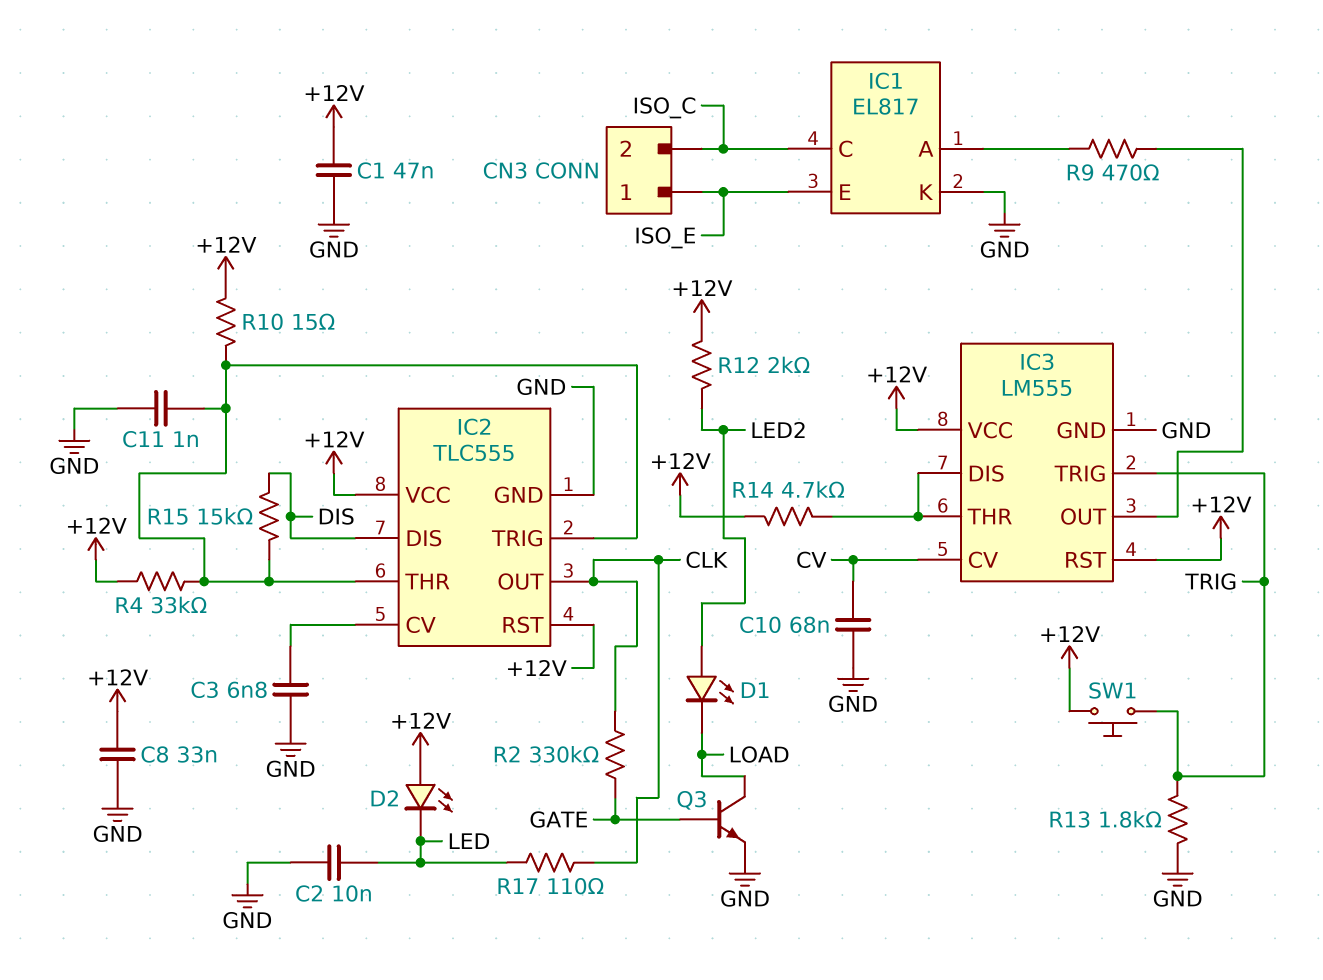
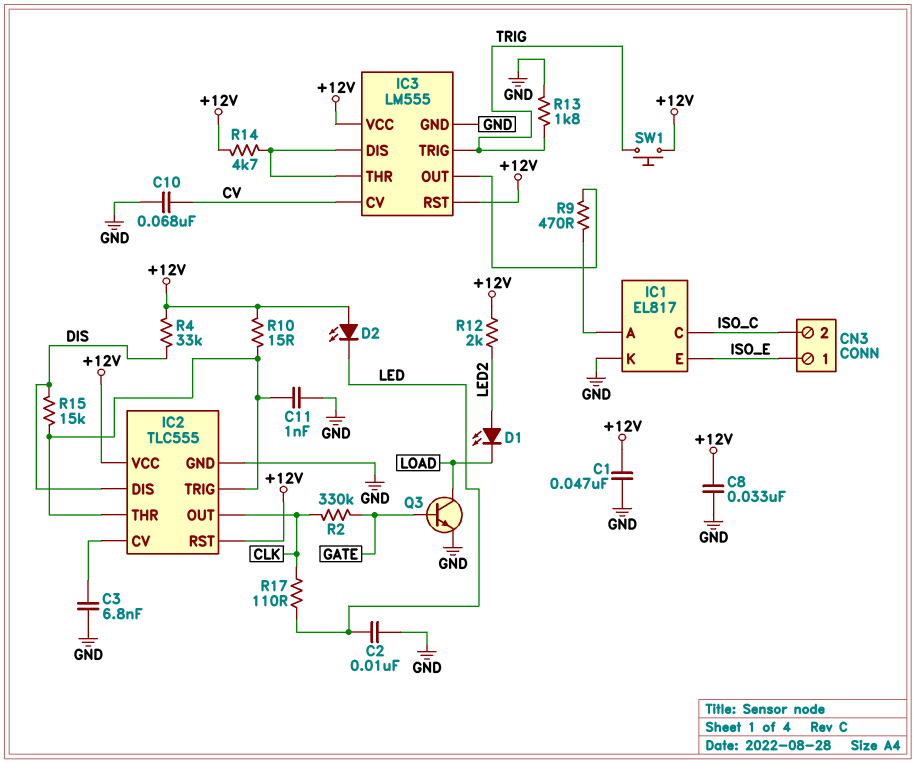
R4: 33k (+12V, IC2/THR) -> 33k (+12V, DIS)

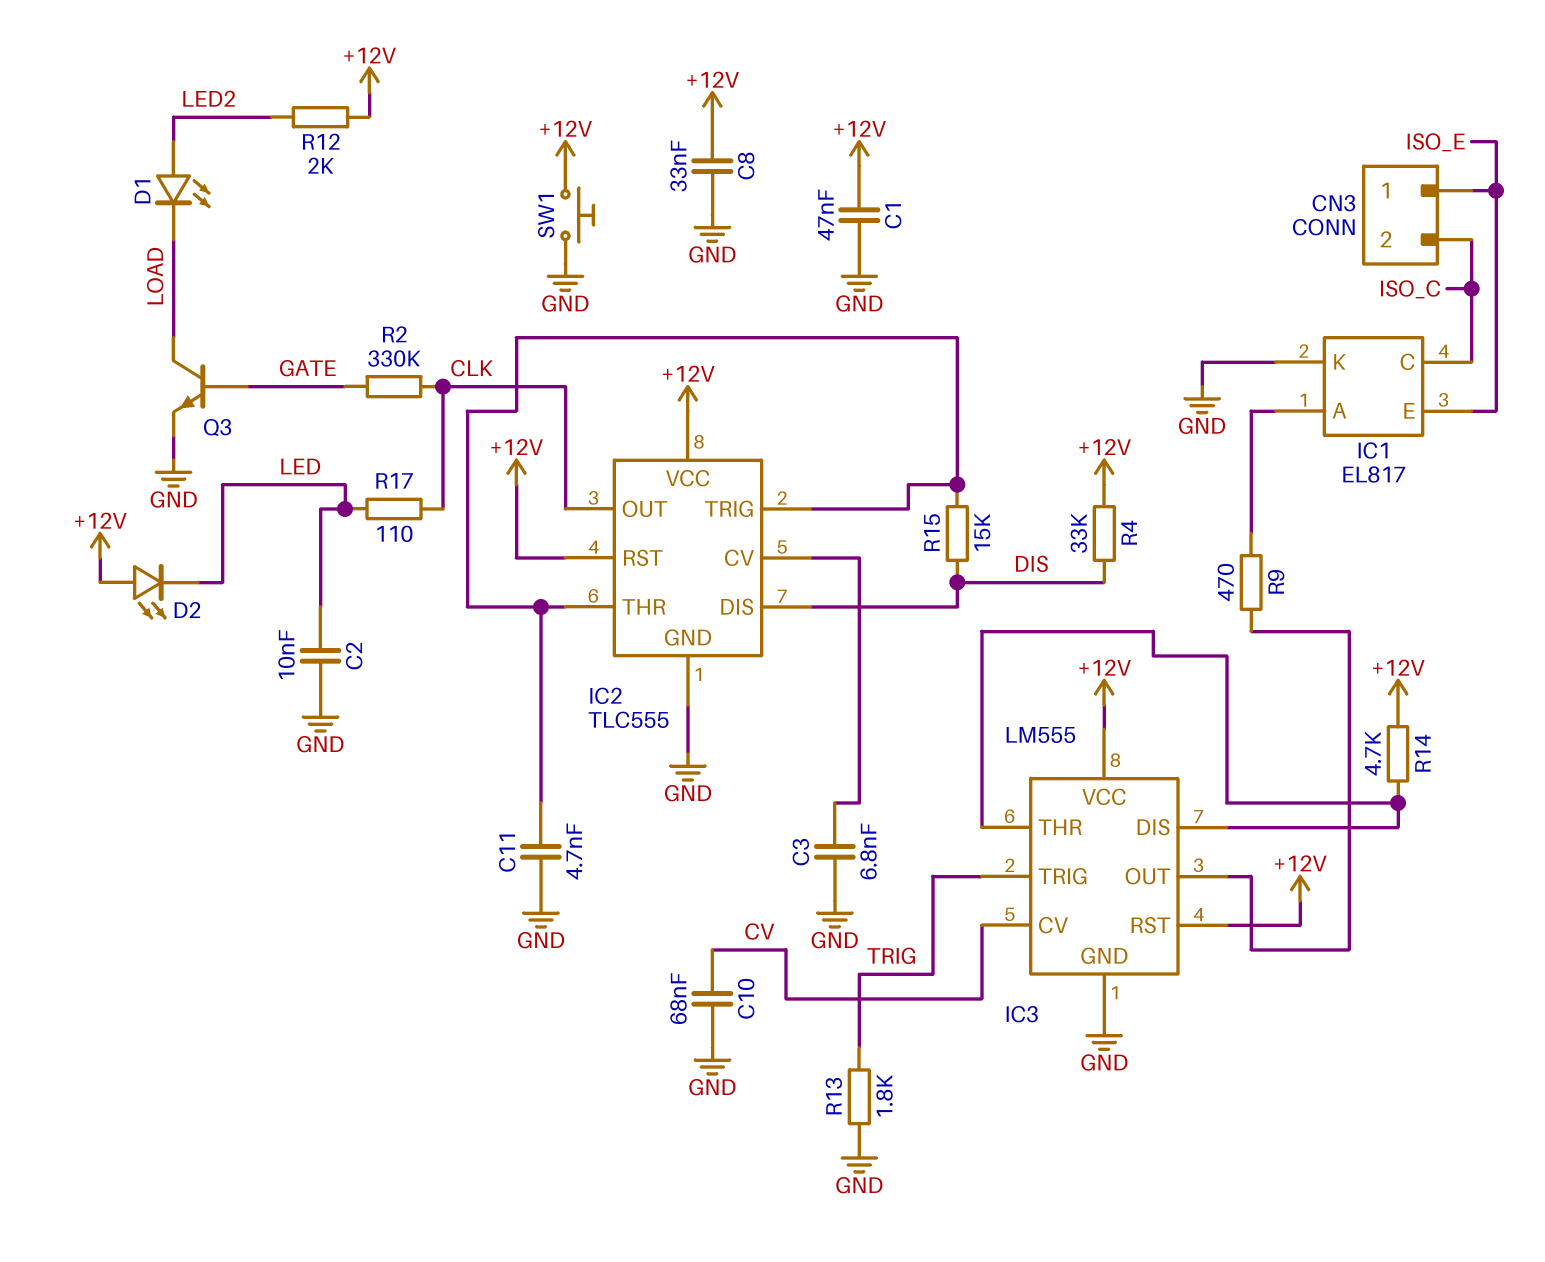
C11: 1nF (GND, IC2/THR) -> 4.7nF (GND, IC2/THR)
R10: 15 (+12V, IC2/THR) -> none
SW1: button (+12V, TRIG) -> button (+12V, GND)

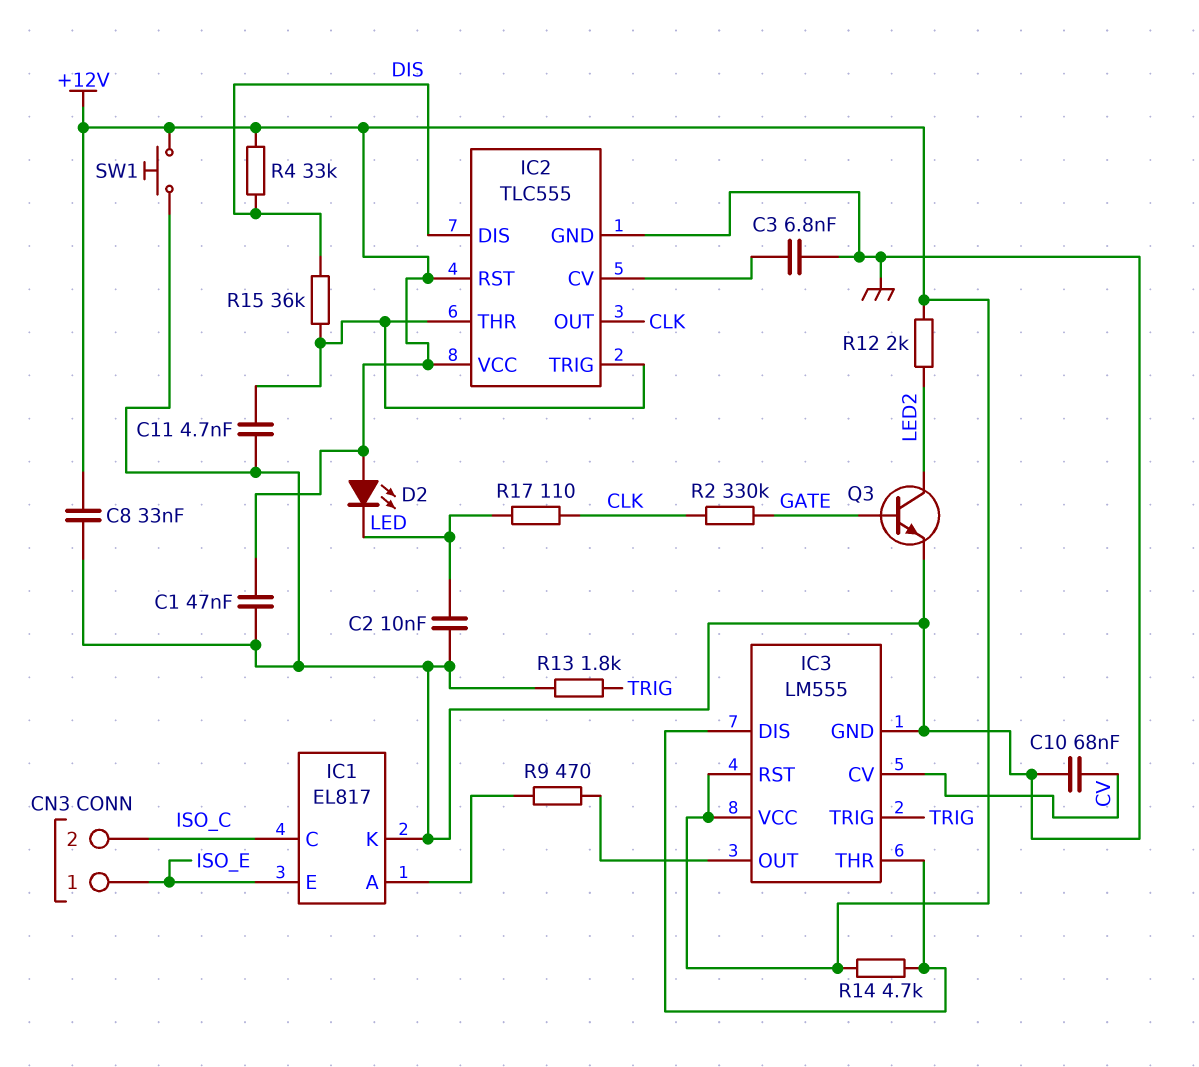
D1: LED (A LED2, K LOAD) -> none
Q3: NPN (B GATE, C LOAD, E GND) -> NPN (B GATE, C LED2, E GND)
R15: 15k (DIS, IC2/THR) -> 36k (DIS, IC2/THR)

